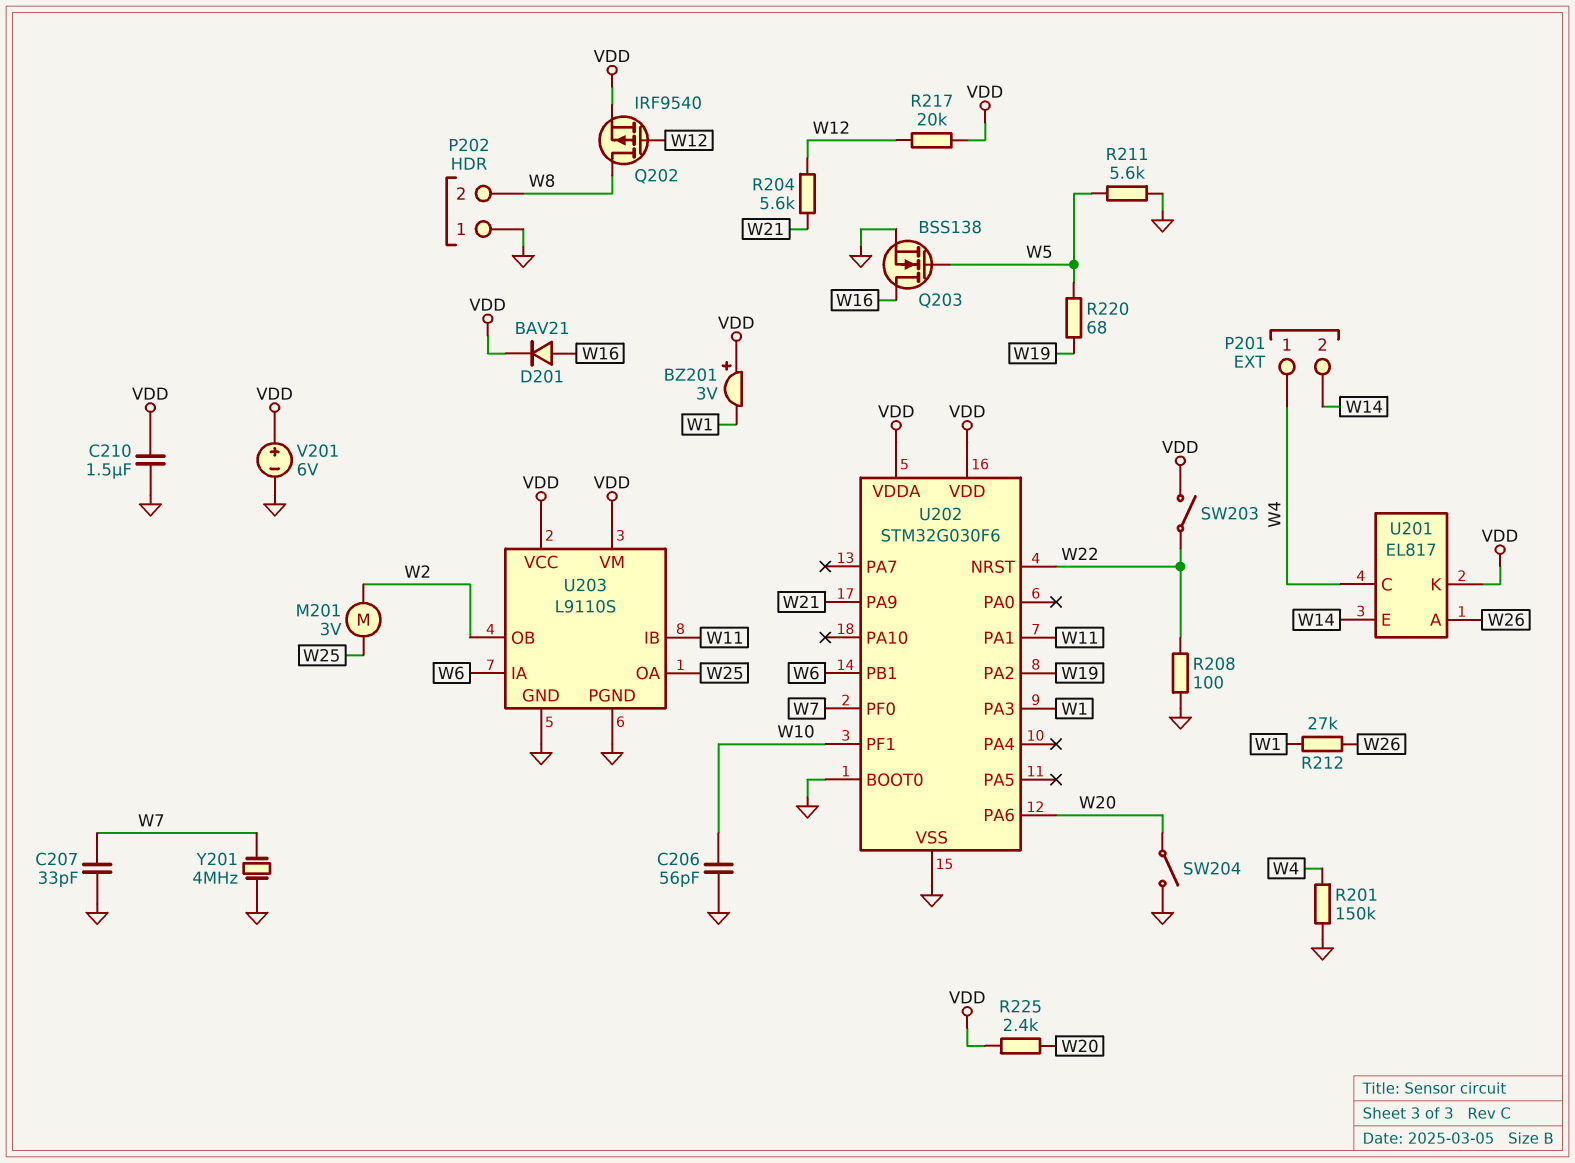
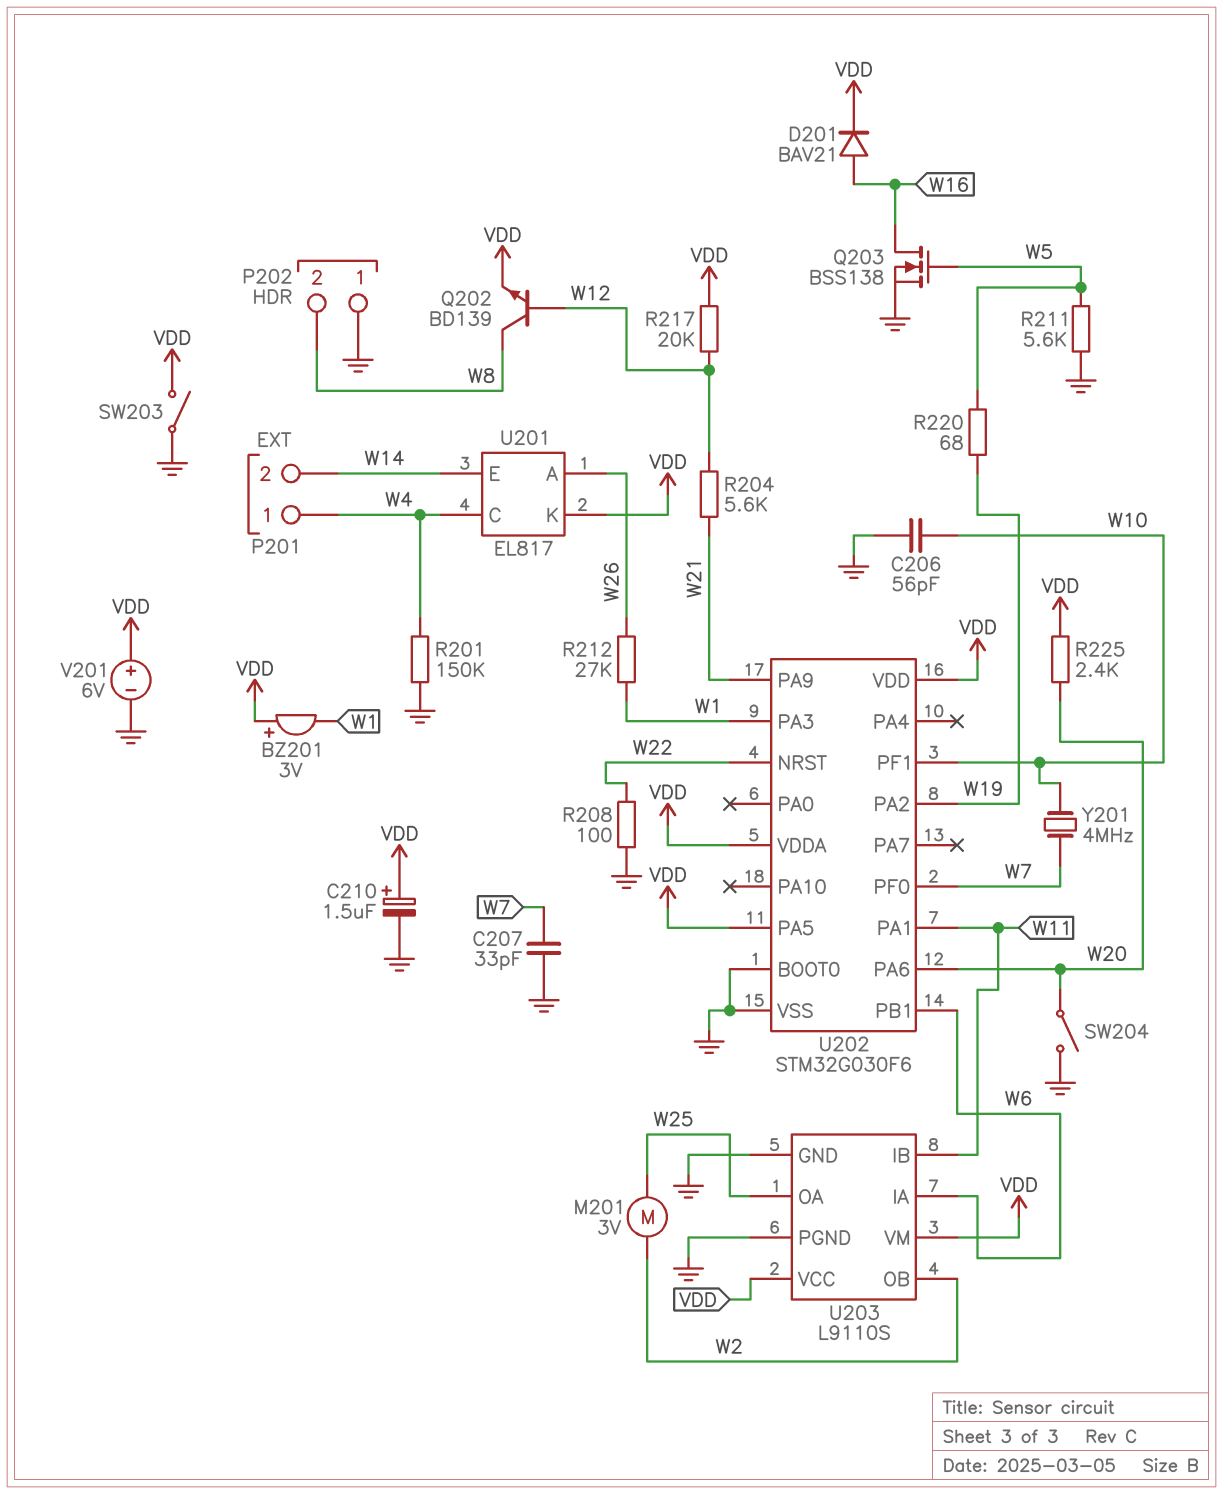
C210: 1.5uF (GND, VDD) -> 1.5uF (plus VDD, minus GND)
Q202: PMOS IRF9540 (G W12, D W8, S VDD) -> NPN BD139 (B W12, C W8, E VDD)
SW203: switch (VDD, W22) -> switch (GND, VDD)
U202 pin PA5: none -> VDD
Y201: 4MHz (GND, W7) -> 4MHz (W7, W10)

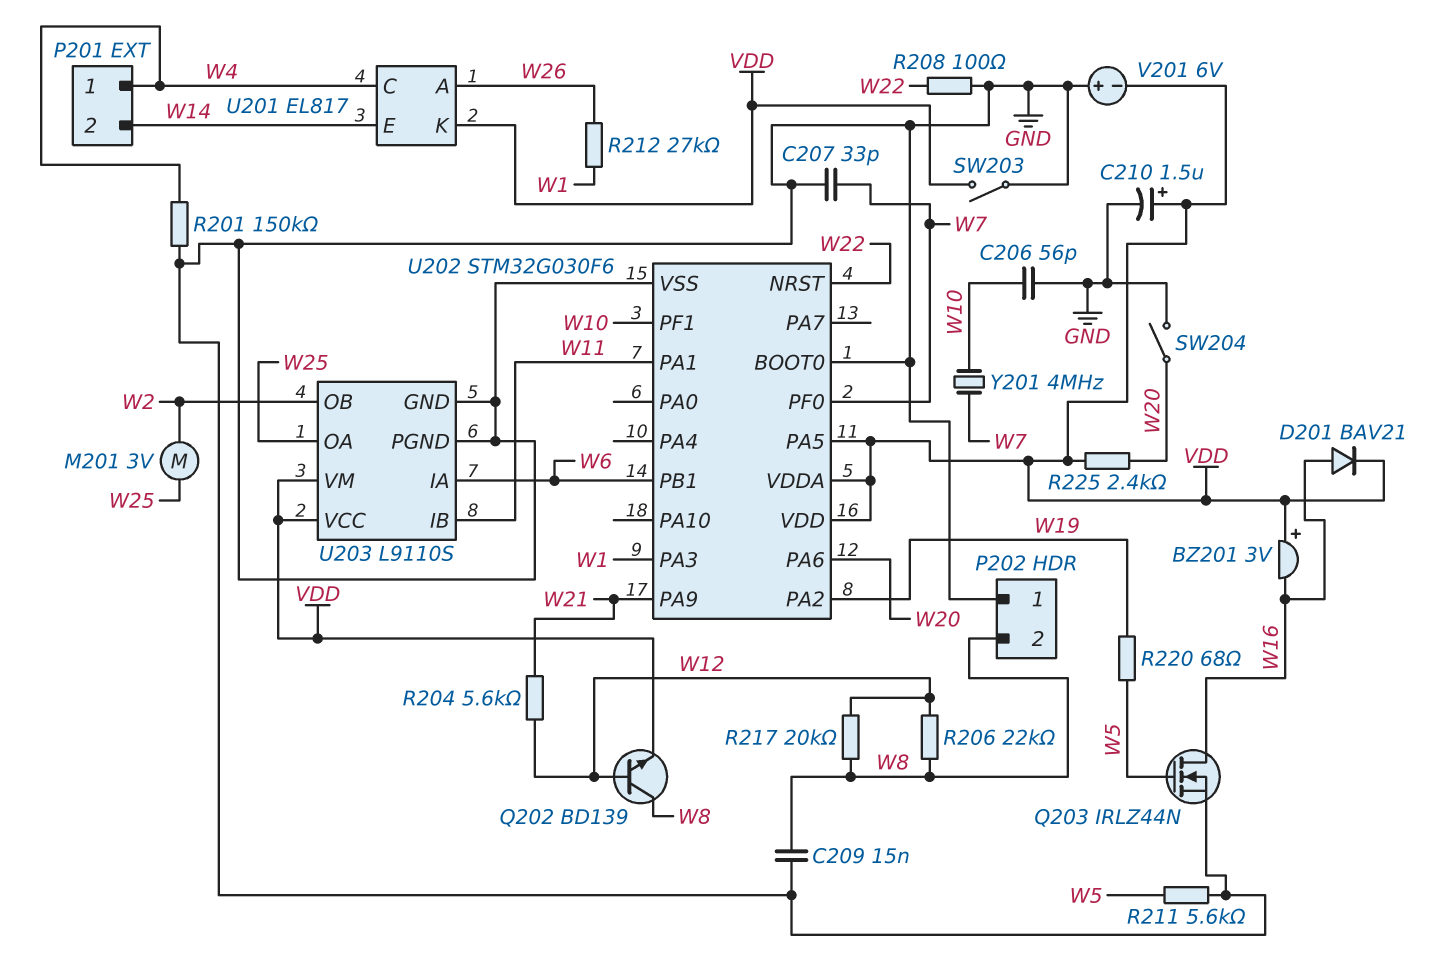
BZ201: buzzer 3V (plus VDD, minus W1) -> buzzer 3V (plus VDD, minus W16)
C209: none -> 15nF (GND, W8)
Q203: NMOS BSS138 (G W5, D W16, S GND) -> NMOS IRLZ44N (G W5, D W16, S GND)
R206: none -> 22k (W8, W12)
R217: 20k (VDD, W12) -> 20k (W8, W12)
V201: 6V (plus VDD, minus GND) -> 6V (plus GND, minus VDD)

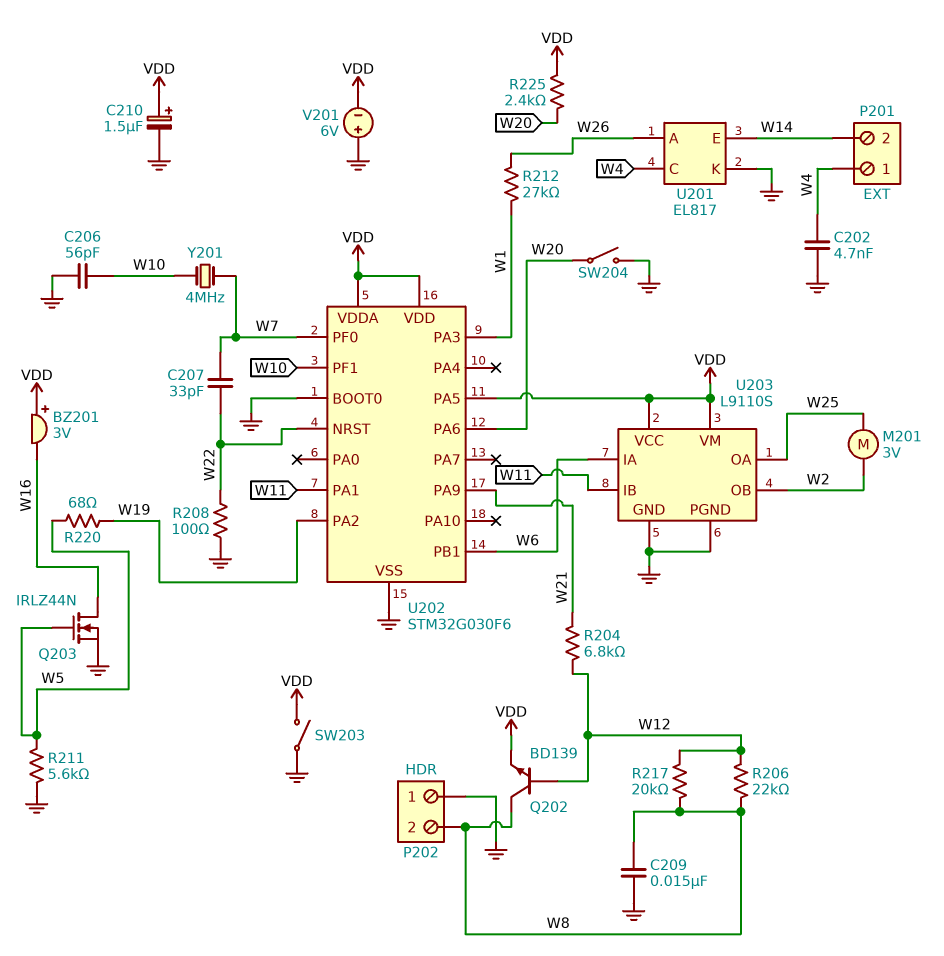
C202: none -> 4.7nF (GND, W4)
C207: 33pF (GND, W7) -> 33pF (W7, W22)
D201: diode BAV21 (A W16, K VDD) -> none
R201: 150k (GND, W4) -> none
R204: 5.6k (W12, W21) -> 6.8k (W12, W21)
U201 pin K: VDD -> GND

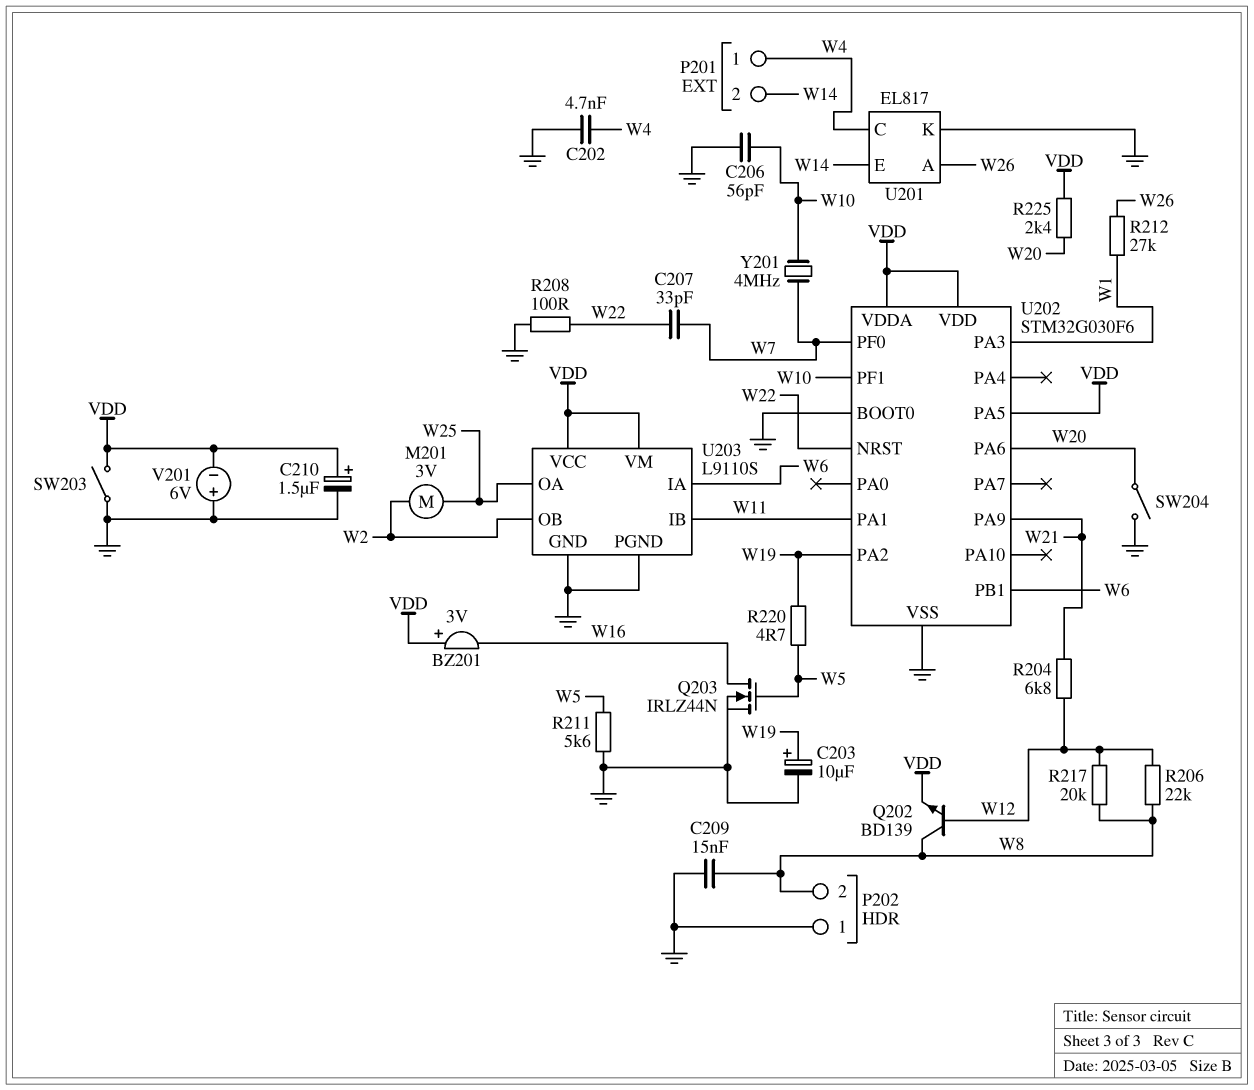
C203: none -> 10uF (plus W19, minus GND)
R220: 68 (W5, W19) -> 4.7 (W5, W19)

